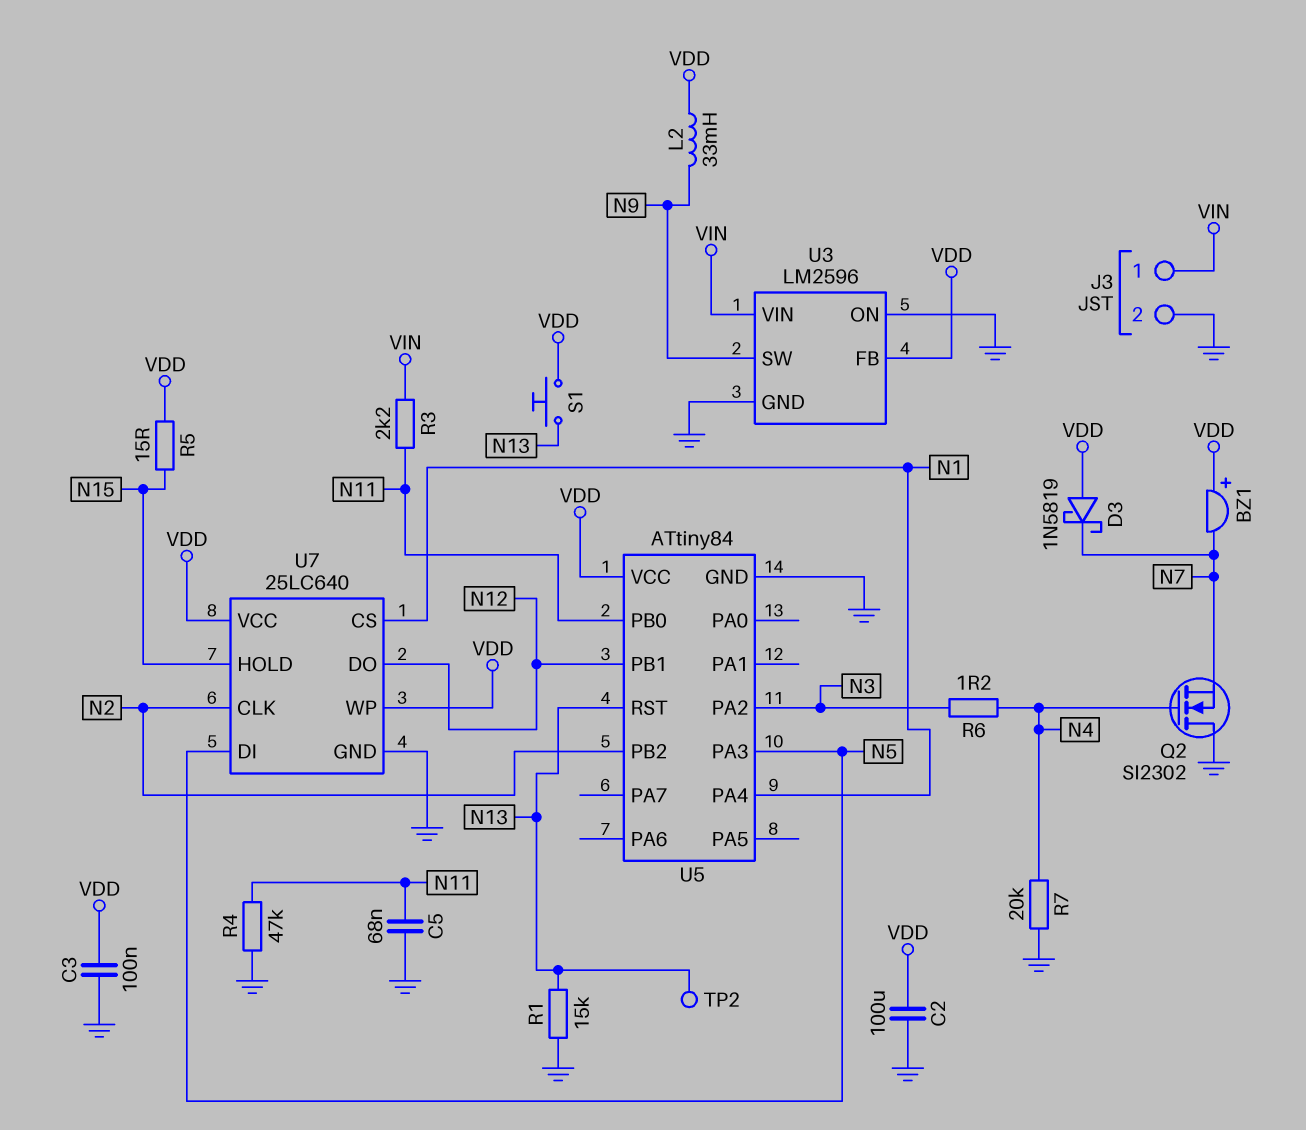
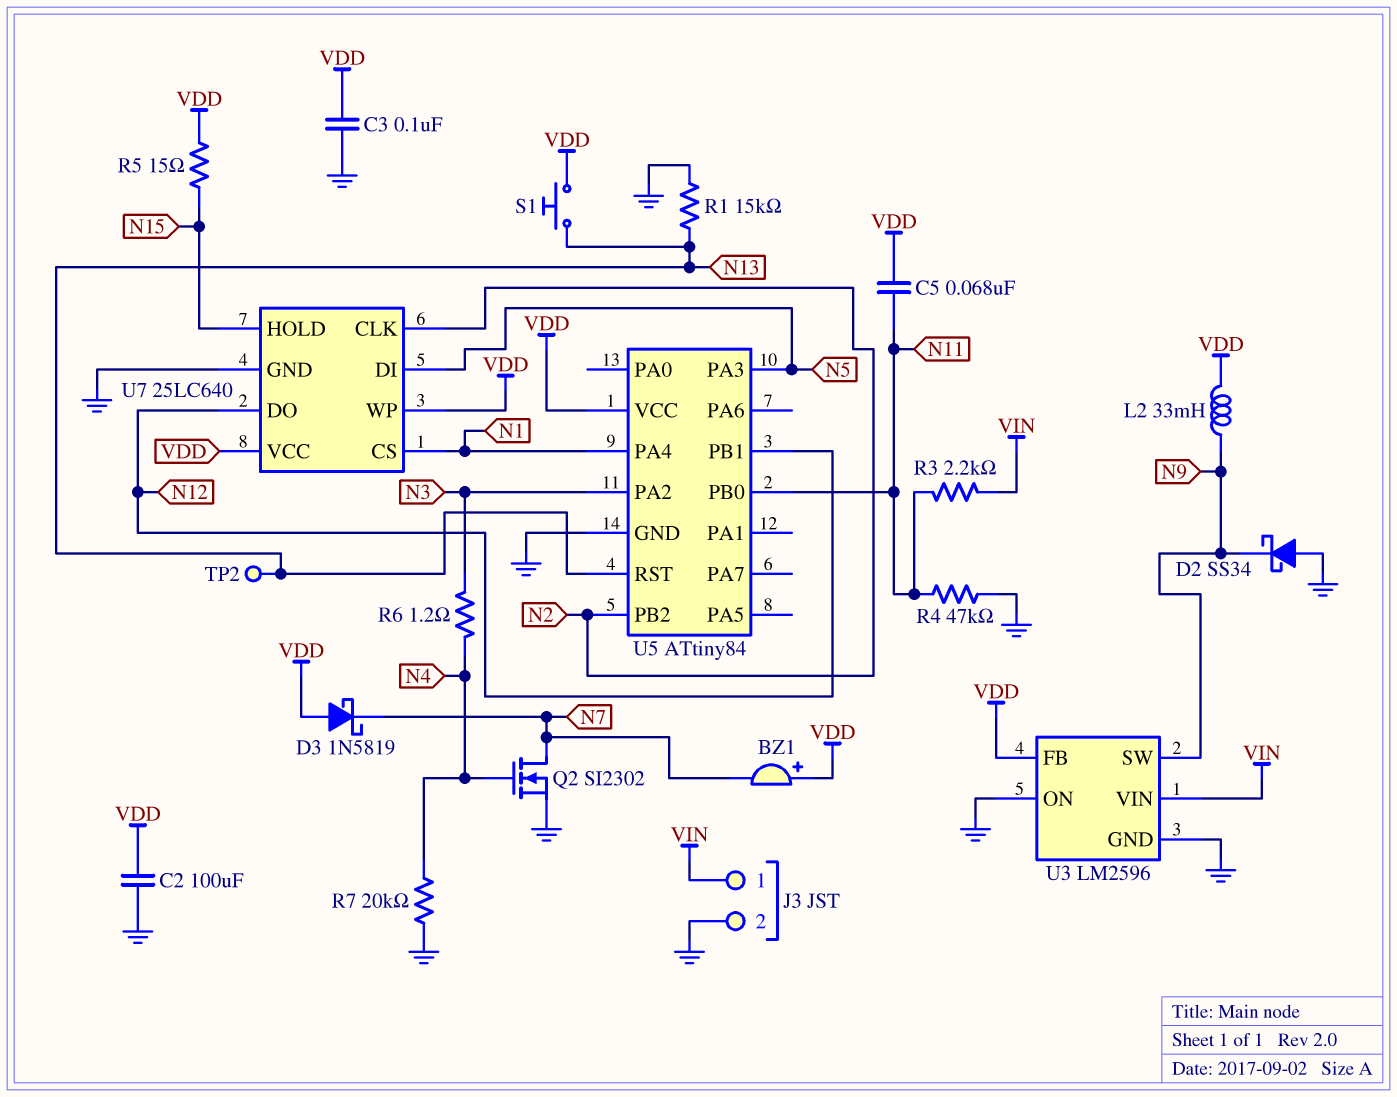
C5: 68nF (GND, N11) -> 68nF (N11, VDD)
D2: none -> schottky SS34 (A GND, K N9)
Q2: NMOS SI2302 (G N4, D GND, S N7) -> NMOS SI2302 (G N4, D N7, S GND)

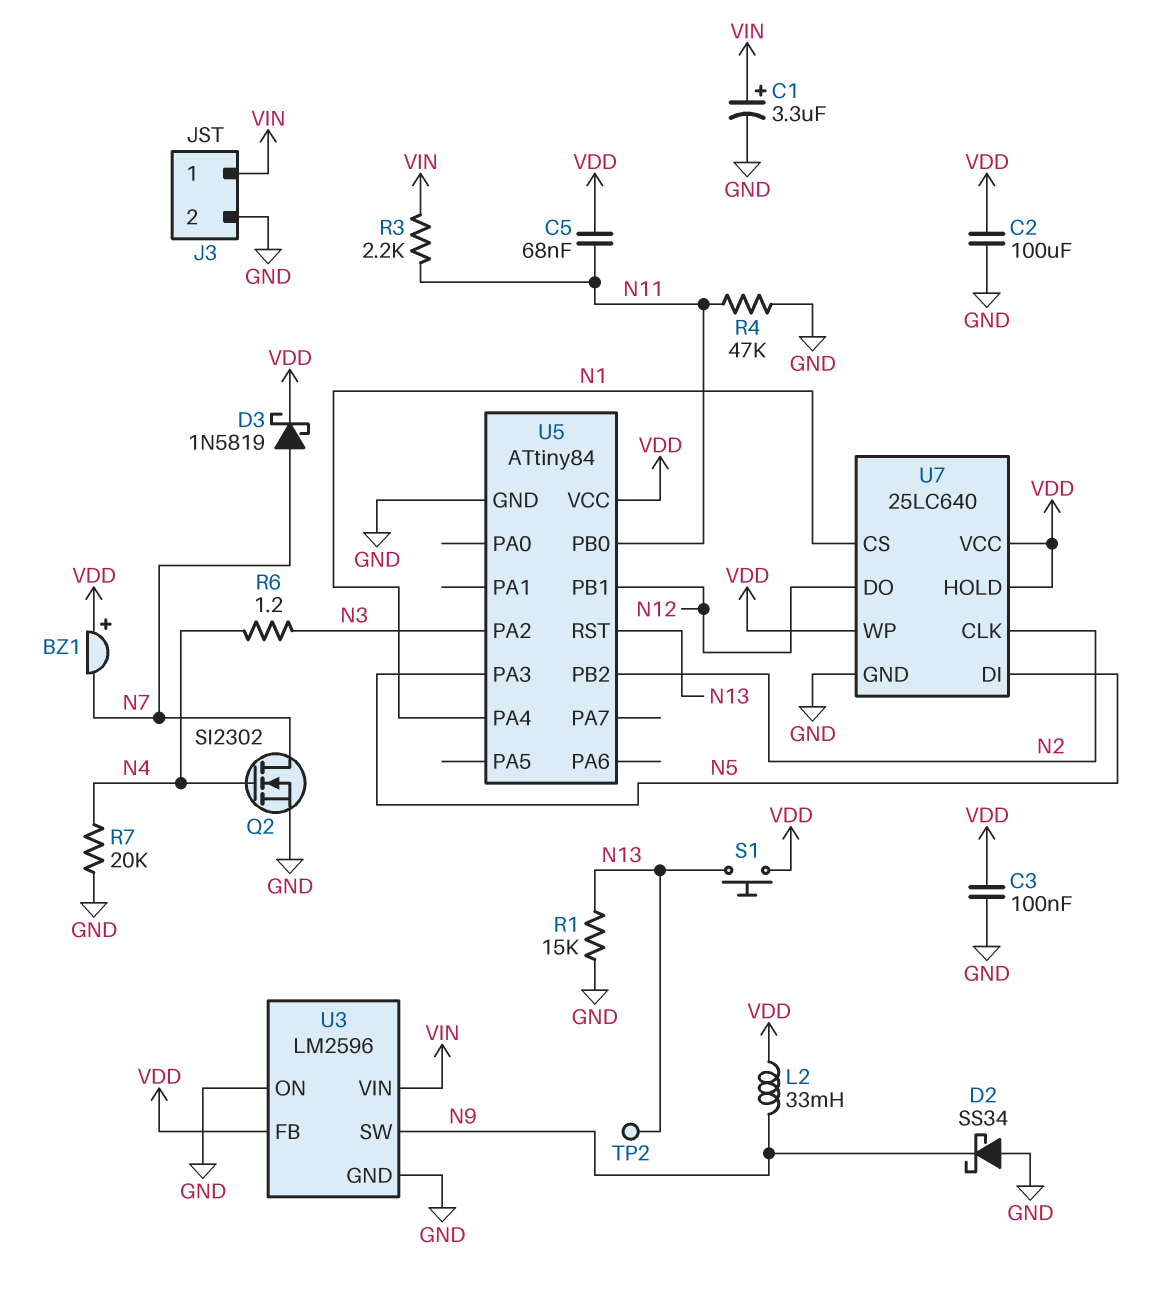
C1: none -> 3.3uF (plus VIN, minus GND)
D3: schottky 1N5819 (A VDD, K N7) -> schottky 1N5819 (A N7, K VDD)
R5: 15 (N15, VDD) -> none
U7 pin HOLD: N15 -> VDD

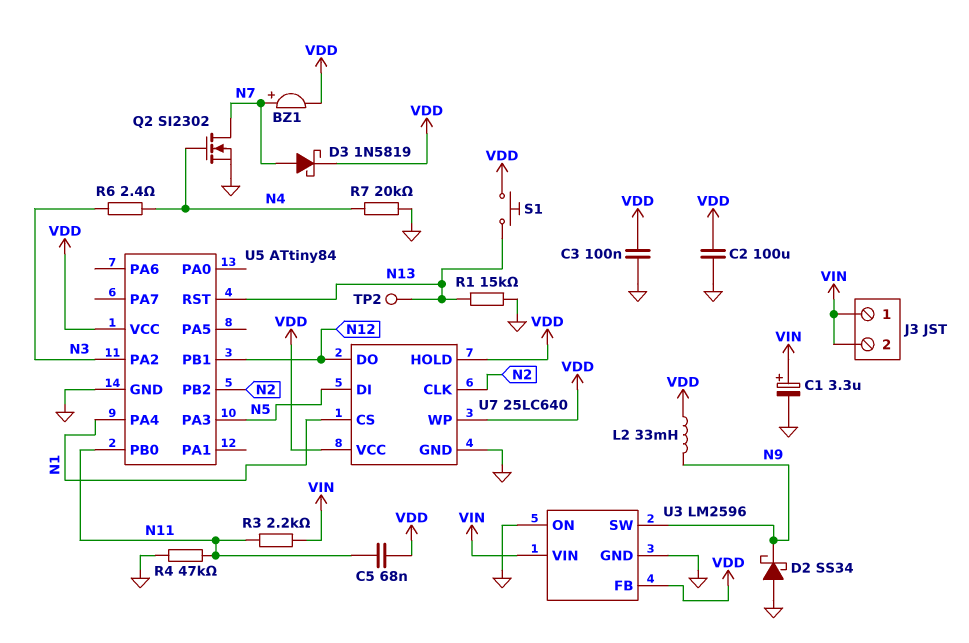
BZ1: buzzer (plus VDD, minus N7) -> buzzer (plus N7, minus VDD)
J3 pin 2: GND -> VIN
R6: 1.2 (N3, N4) -> 2.4 (N3, N4)

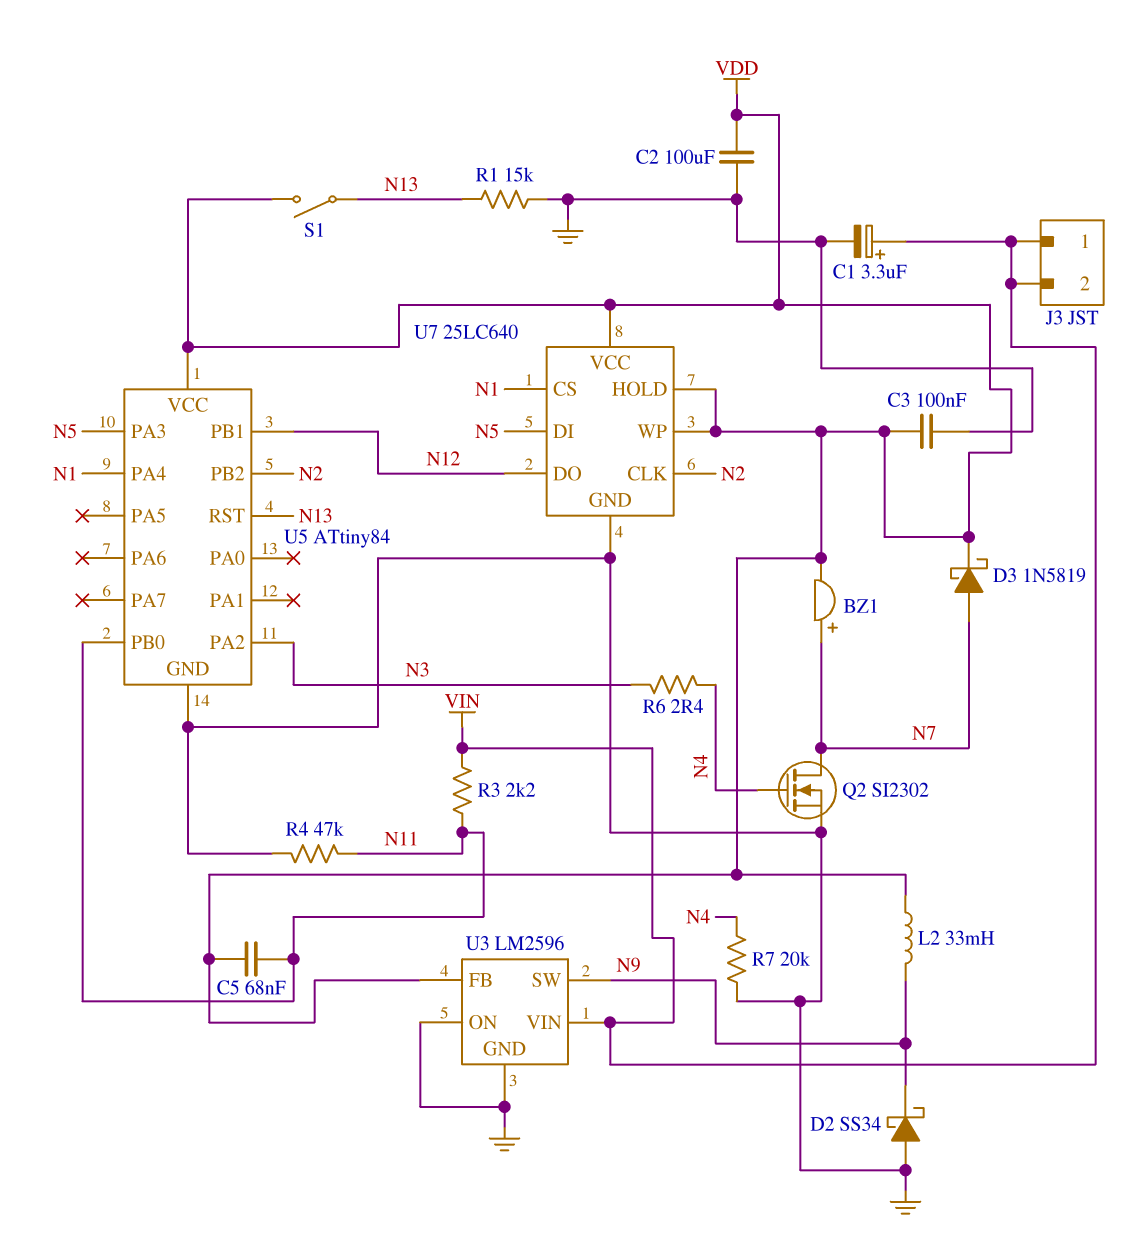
S1: button (N13, VDD) -> switch (N13, VDD)
TP2: test point (N13) -> none

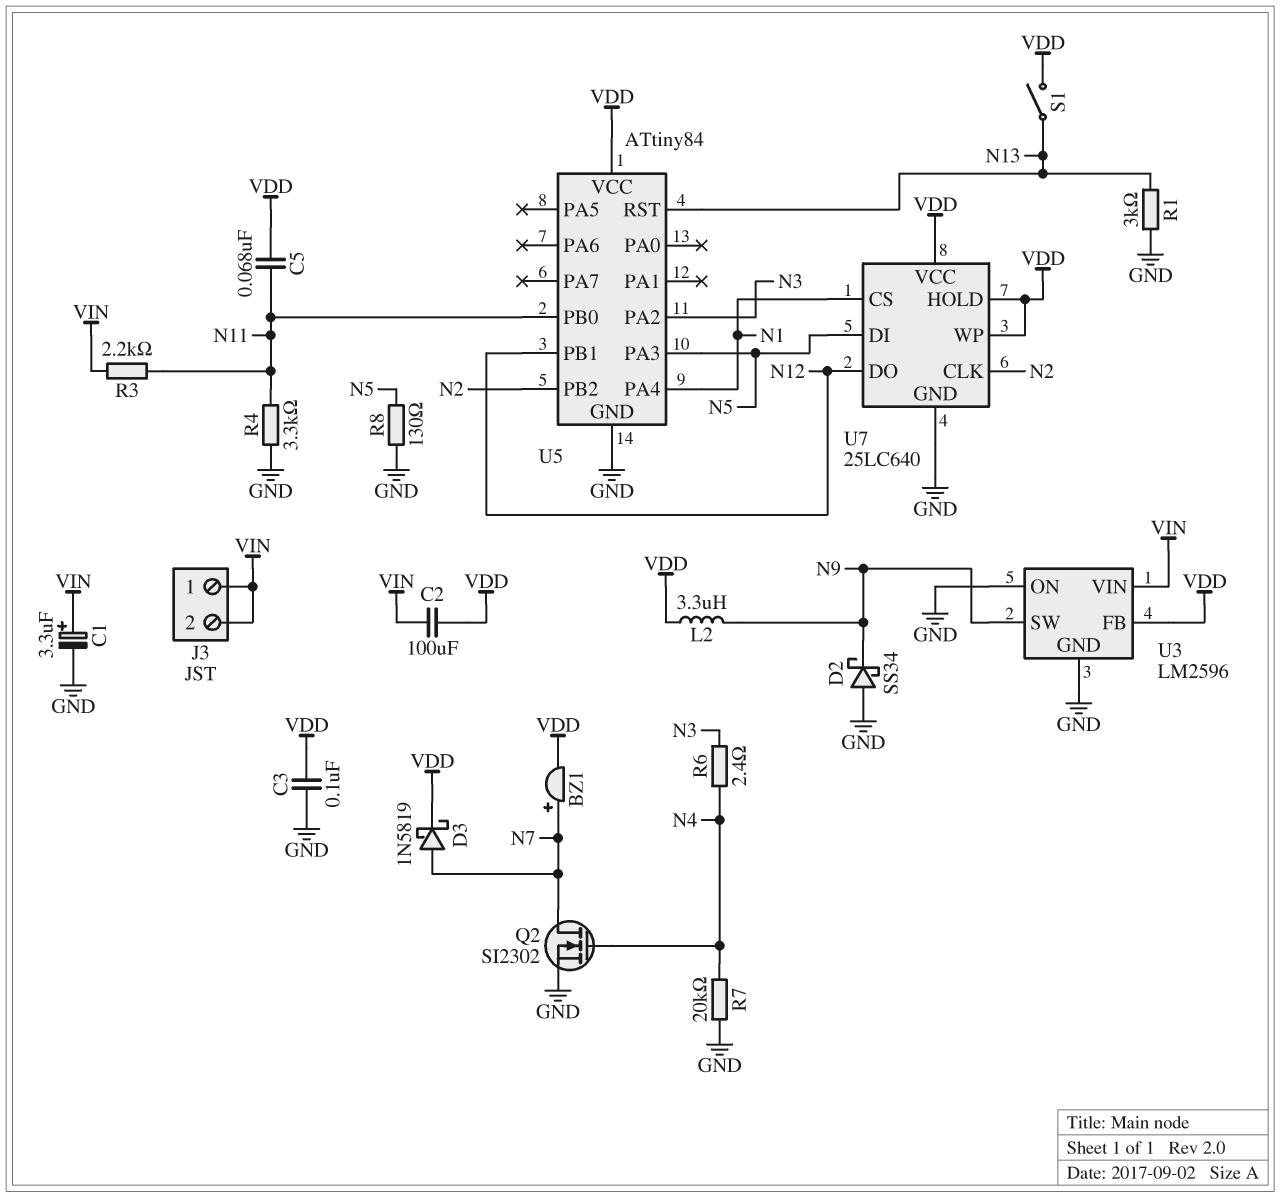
C2: 100uF (GND, VDD) -> 100uF (VDD, VIN)
L2: 33mH (N9, VDD) -> 3.3uH (N9, VDD)
R1: 15k (GND, N13) -> 3k (GND, N13)
R4: 47k (GND, N11) -> 3.3k (GND, N11)
R8: none -> 130 (GND, N5)

